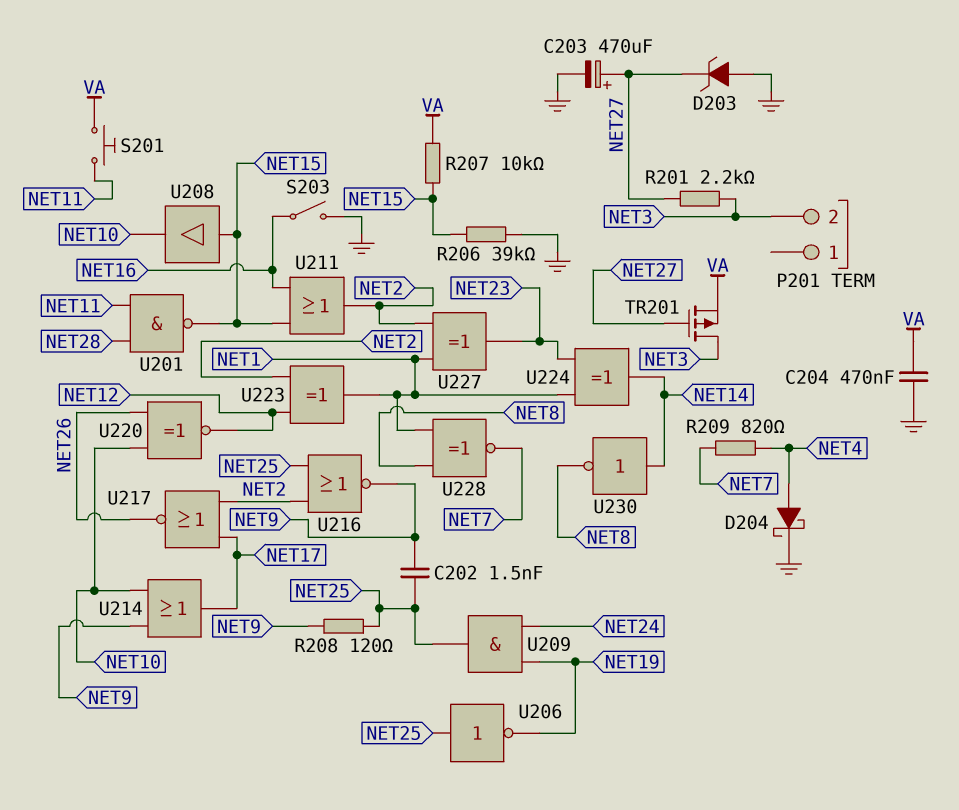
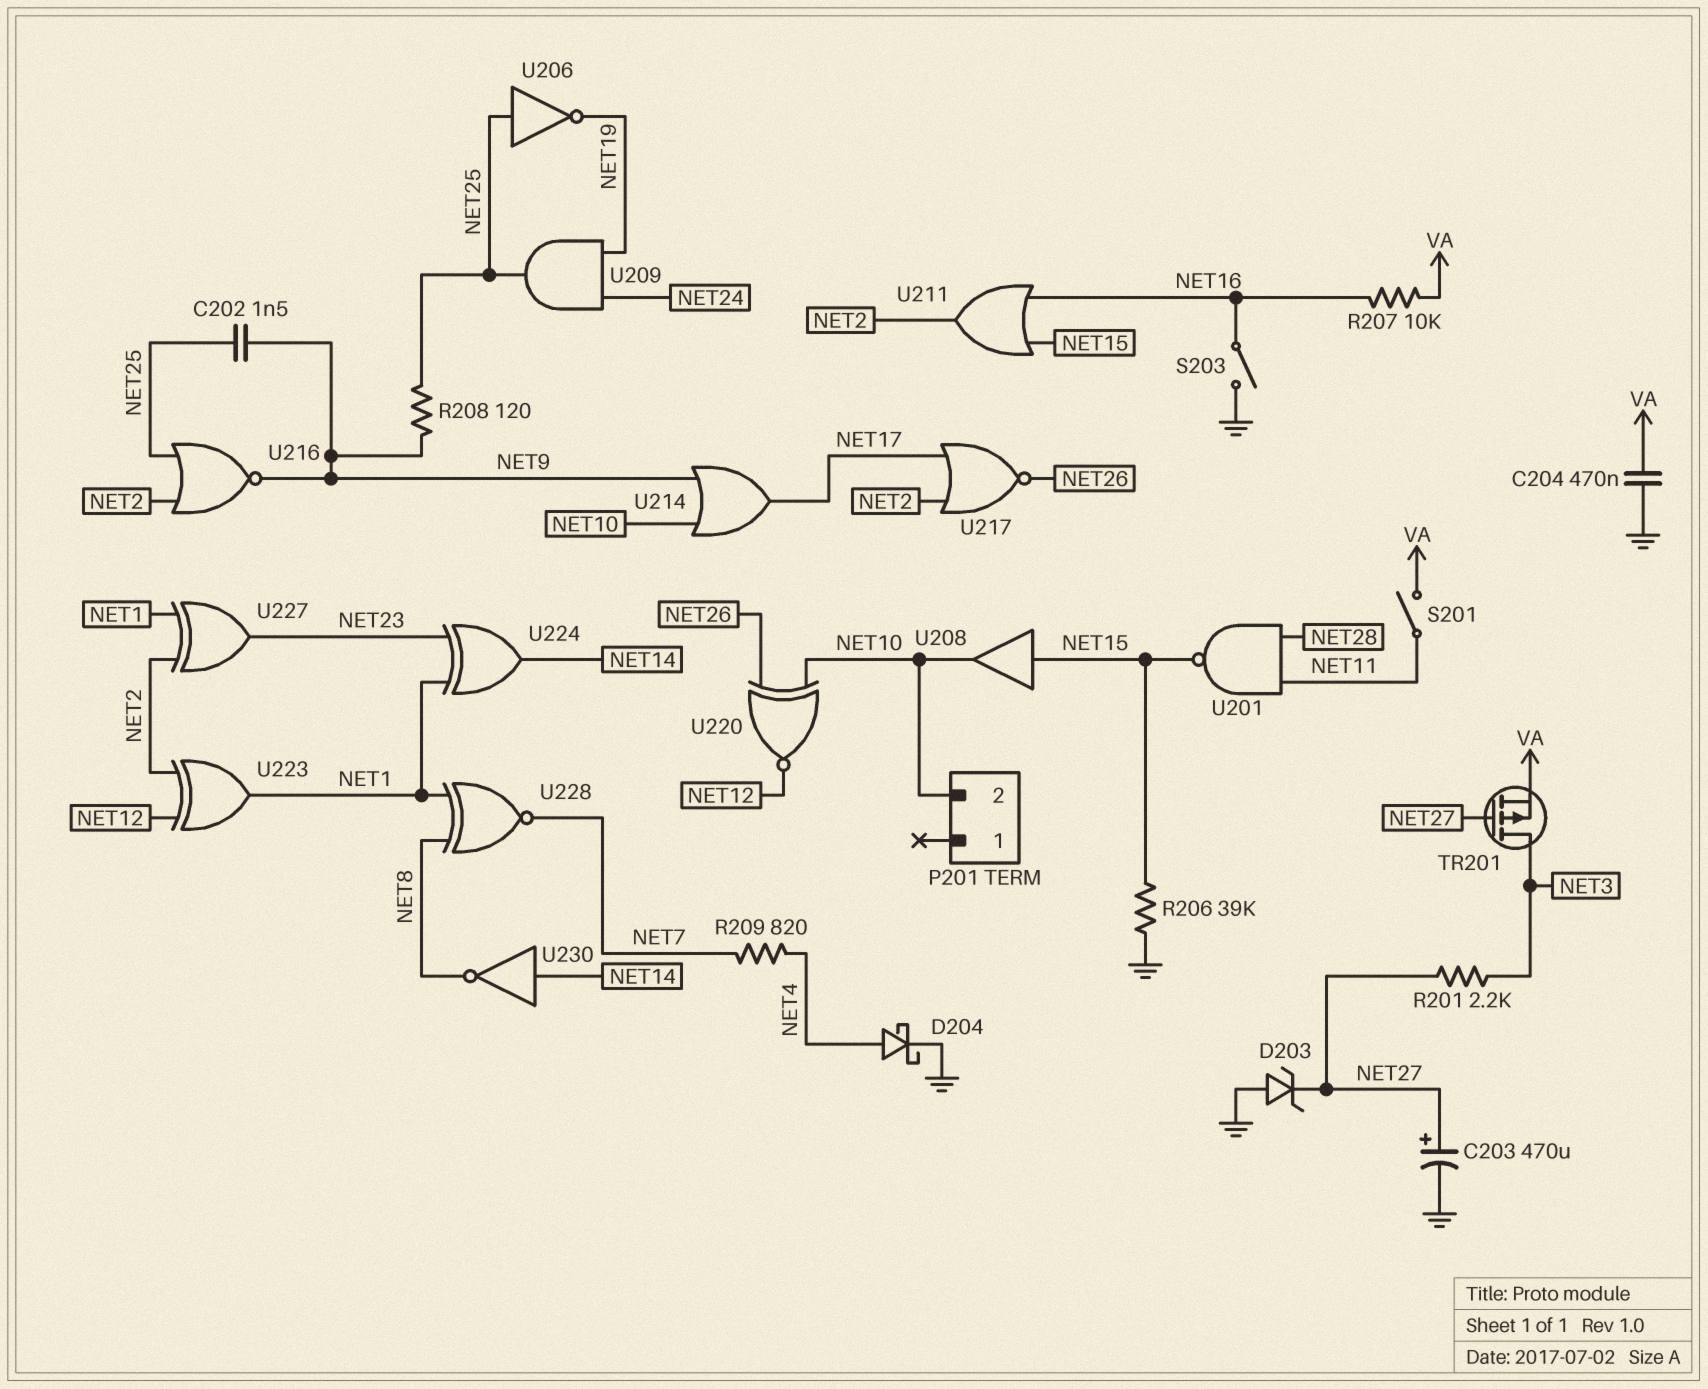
P201 pin 2: NET3 -> NET10
R207: 10k (NET15, VA) -> 10k (NET16, VA)
S201: button (NET11, VA) -> switch (NET11, VA)

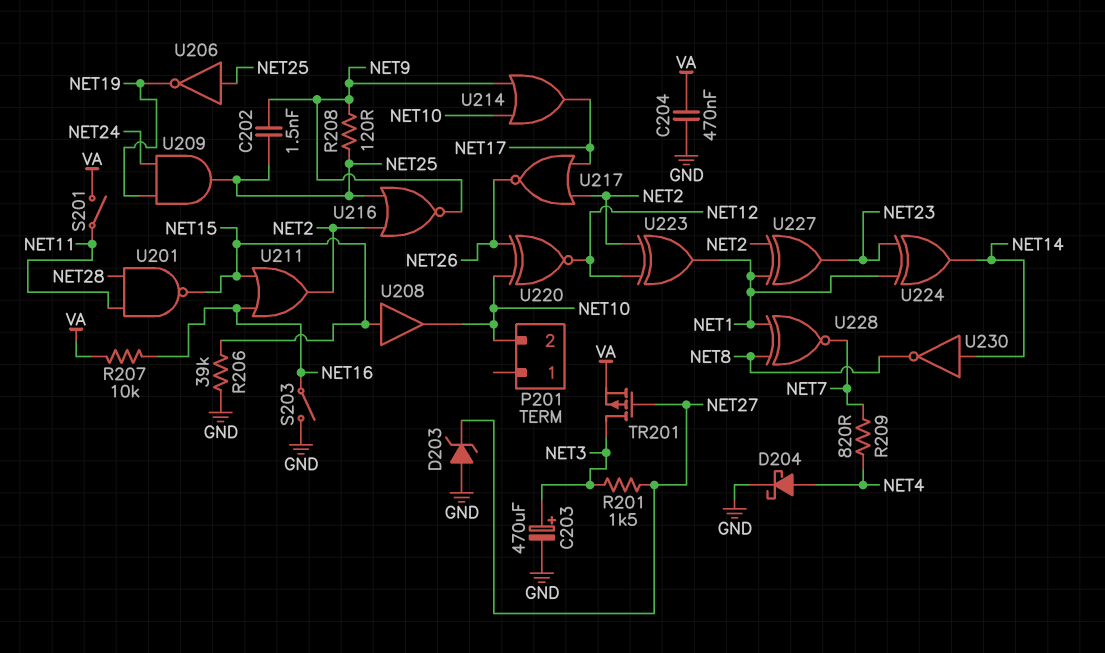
C203: 470uF (plus NET27, minus GND) -> 470uF (plus NET3, minus GND)
R201: 2.2k (NET3, NET27) -> 1.5k (NET3, NET27)

